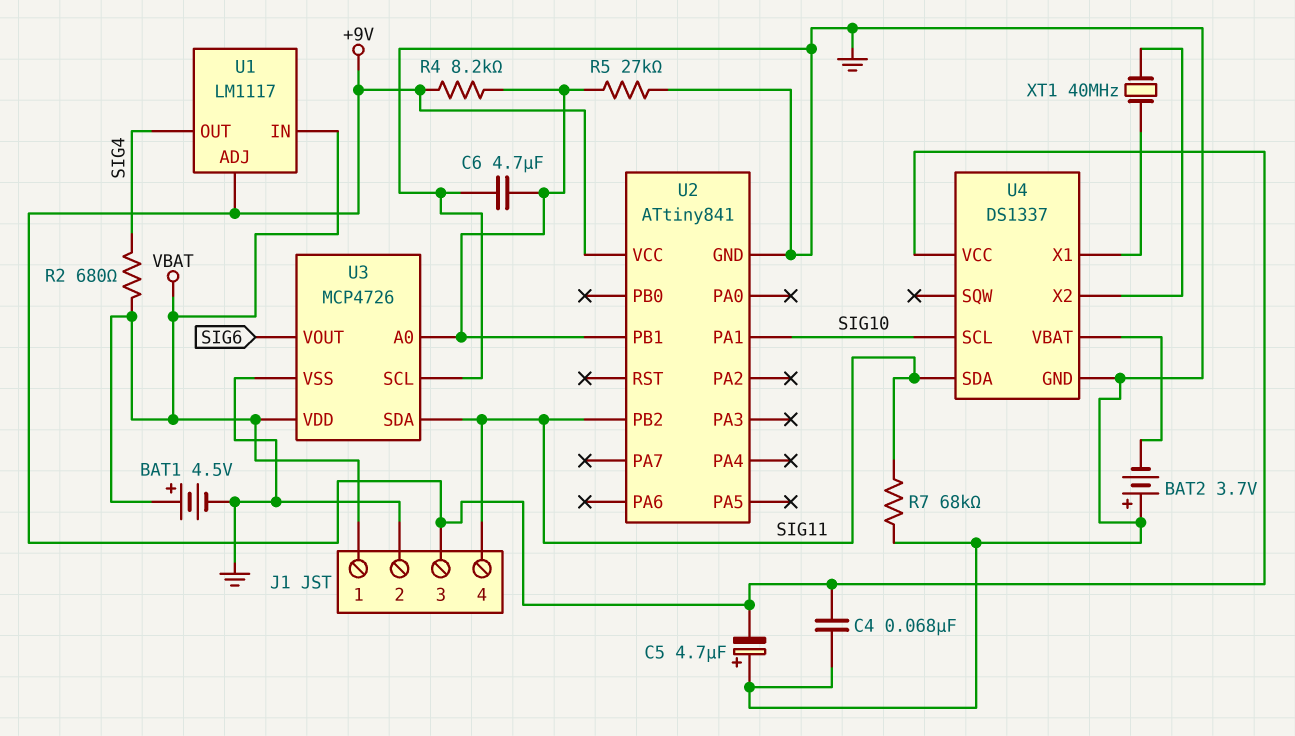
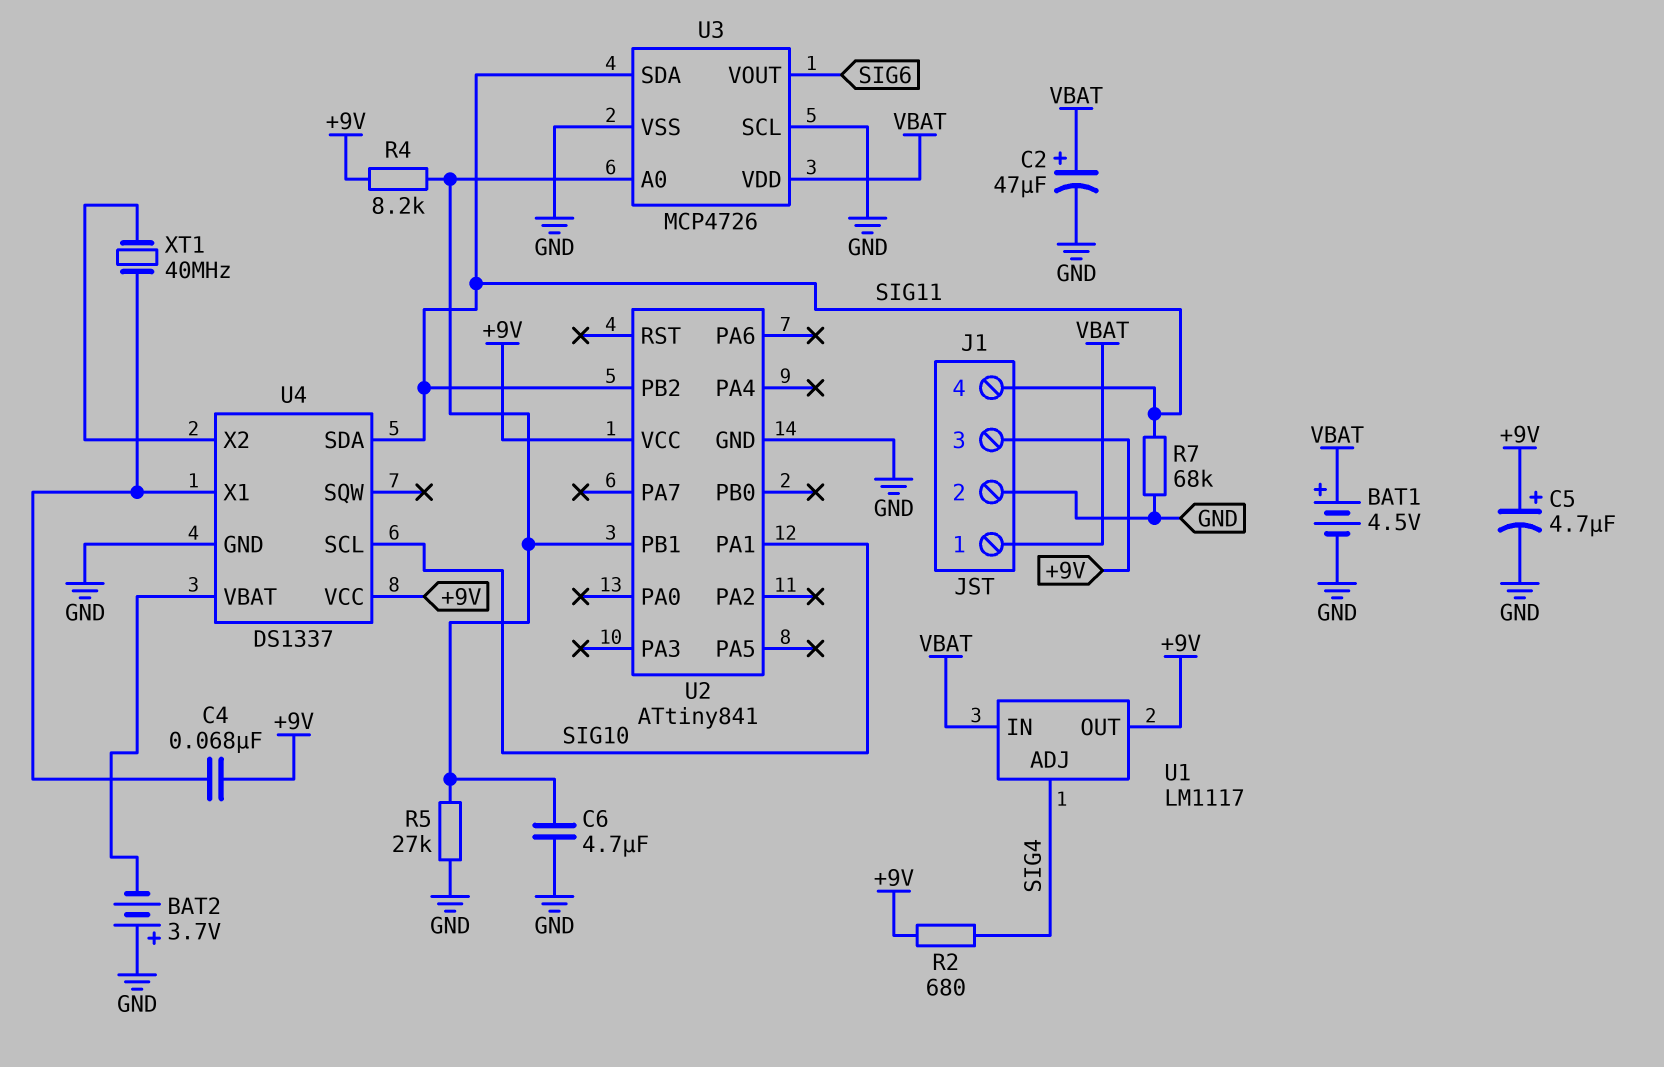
C2: none -> 47uF (plus VBAT, minus GND)
C4: 68nF (+9V, GND) -> 68nF (+9V, U4/X1)
C5: 4.7uF (plus GND, minus +9V) -> 4.7uF (plus +9V, minus GND)
R2: 680 (SIG4, VBAT) -> 680 (+9V, SIG4)
U1 pin ADJ: +9V -> SIG4
U1 pin OUT: SIG4 -> +9V

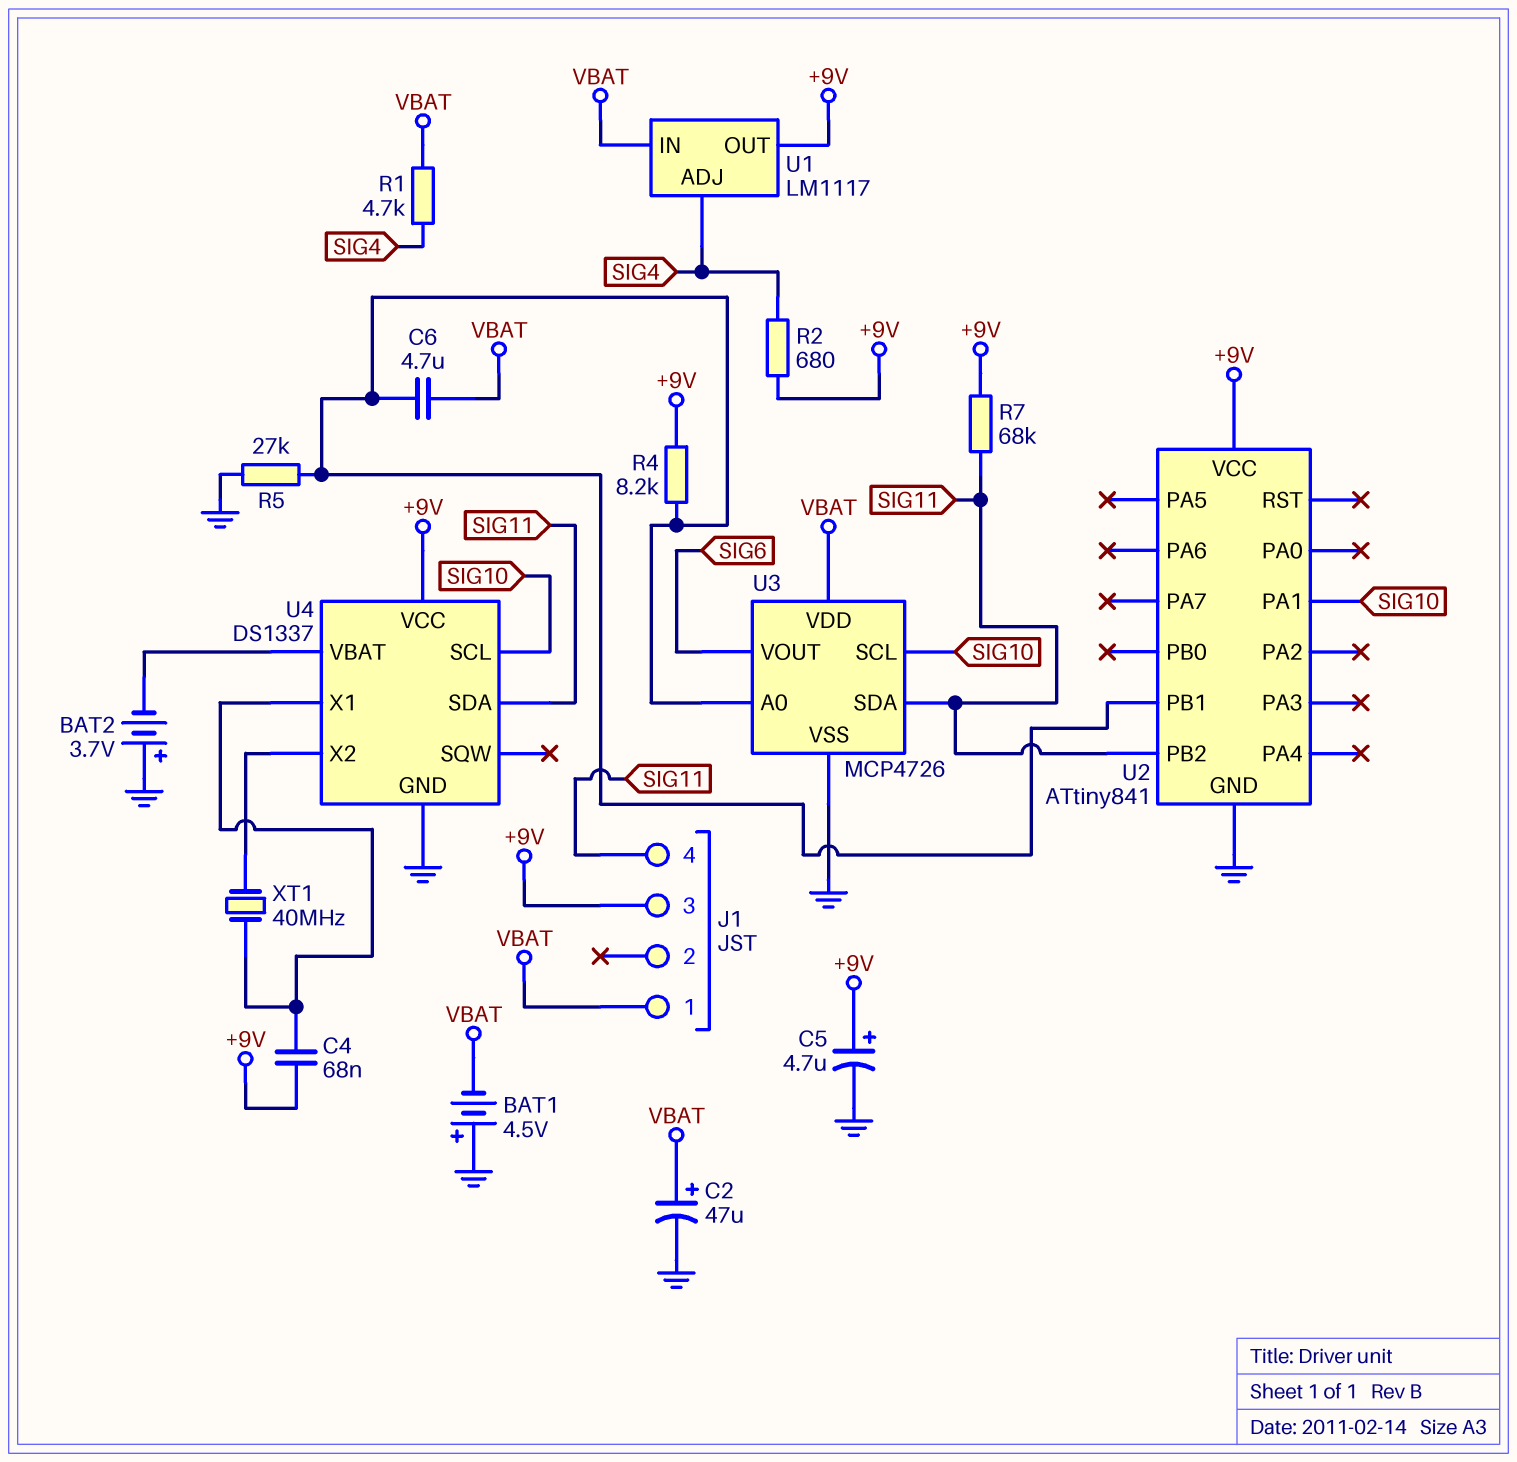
BAT1: 4.5V (plus VBAT, minus GND) -> 4.5V (plus GND, minus VBAT)
C6: 4.7uF (GND, U2/PB1) -> 4.7uF (U2/PB1, VBAT)
J1 pin 2: GND -> none
R1: none -> 4.7k (SIG4, VBAT)
R7: 68k (GND, SIG11) -> 68k (+9V, SIG11)
U3 pin SCL: GND -> SIG10

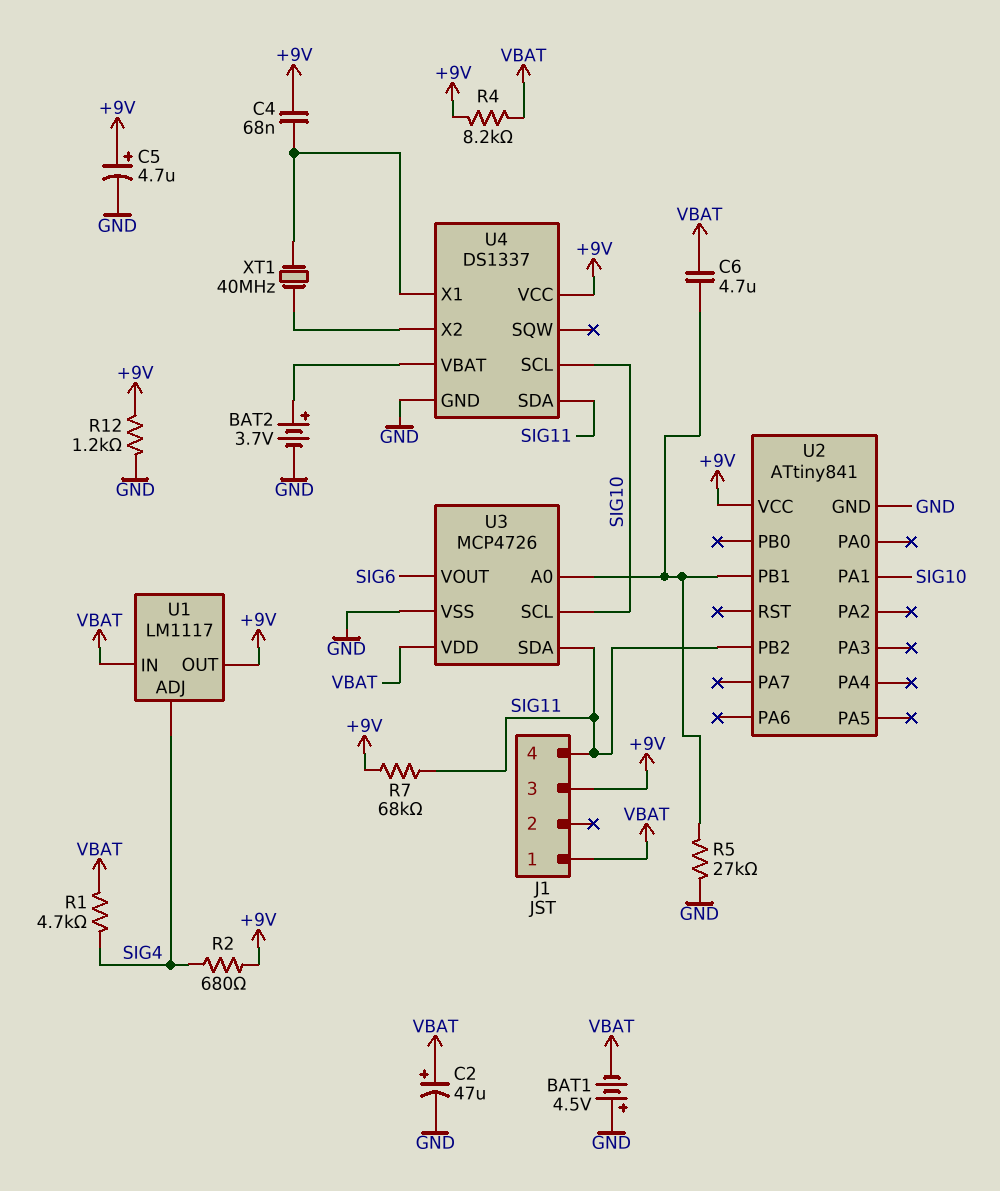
BAT2: 3.7V (plus GND, minus U4/VBAT) -> 3.7V (plus U4/VBAT, minus GND)
R4: 8.2k (+9V, U2/PB1) -> 8.2k (+9V, VBAT)
R12: none -> 1.2k (+9V, GND)

